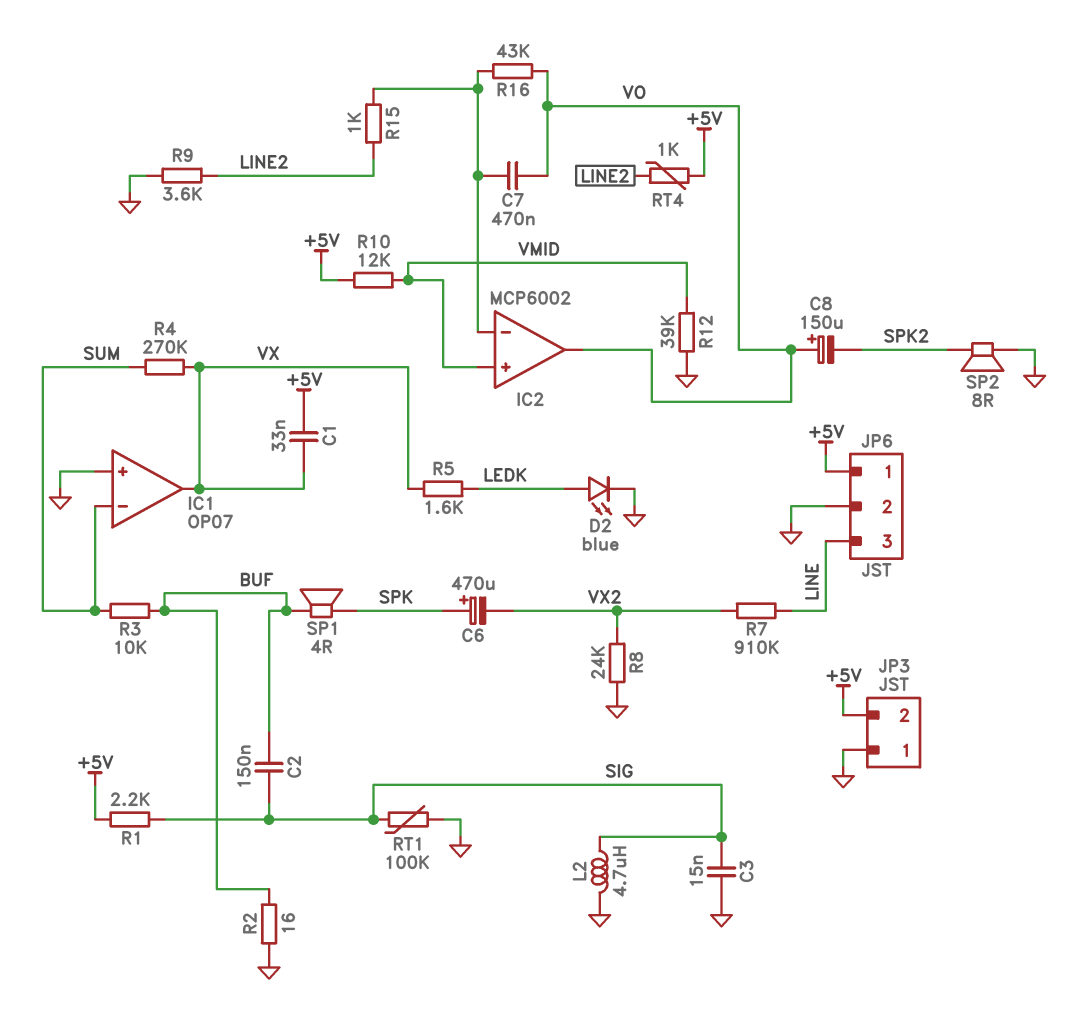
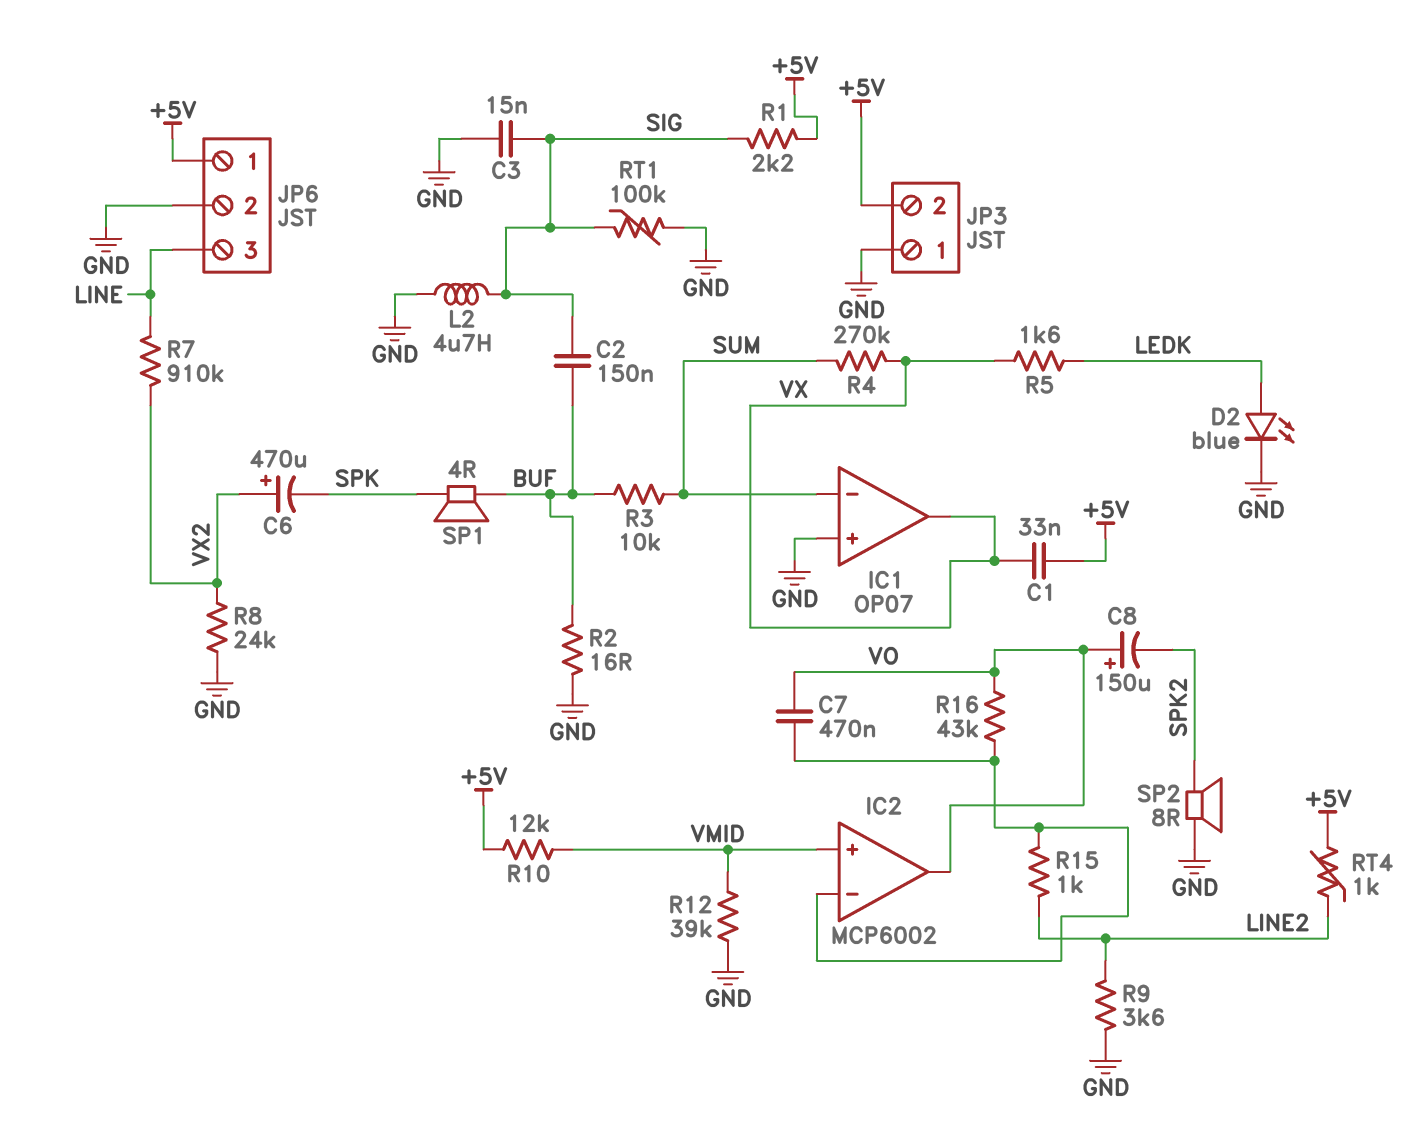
C6: 470uF (plus SPK, minus VX2) -> 470uF (plus VX2, minus SPK)

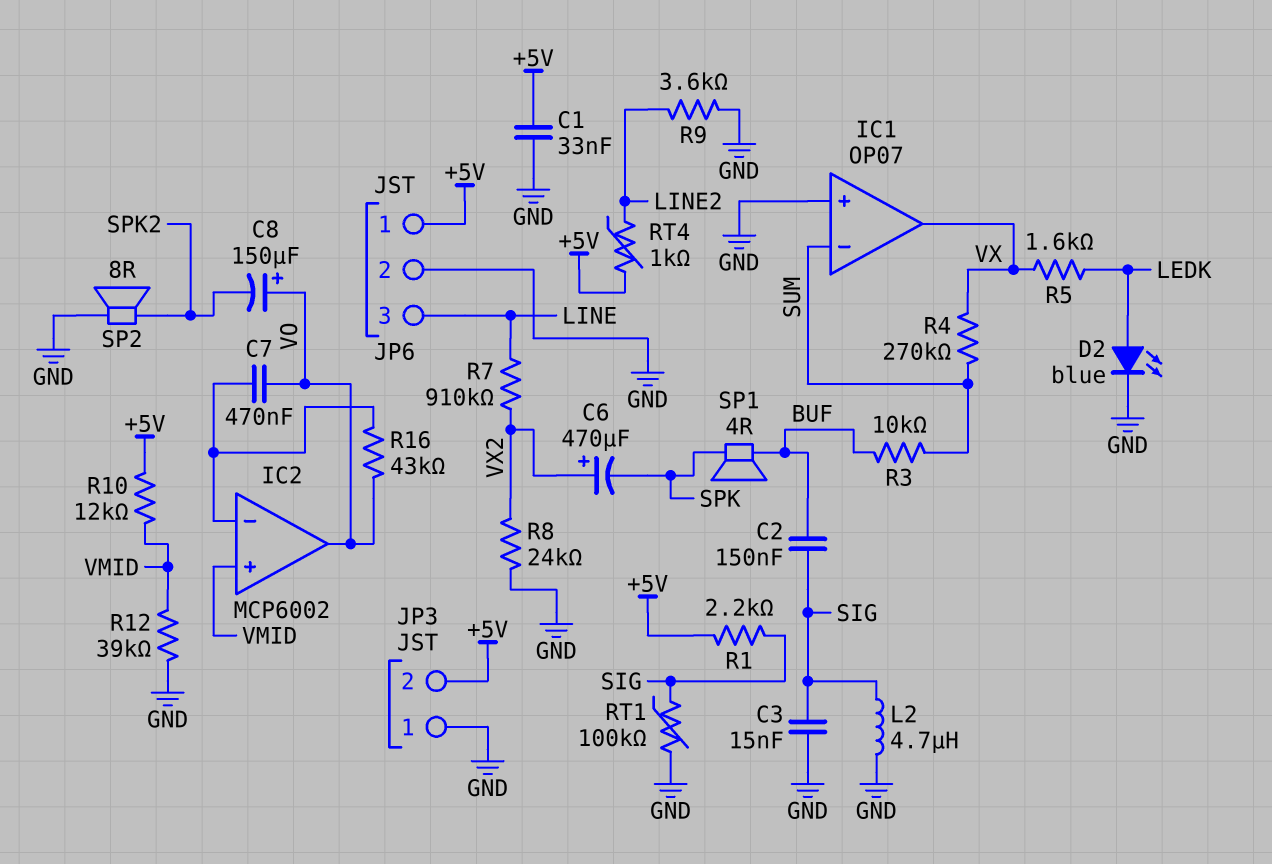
C1: 33nF (+5V, VX) -> 33nF (+5V, GND)
R2: 16 (BUF, GND) -> none
R15: 1k (IC2/in-, LINE2) -> none

